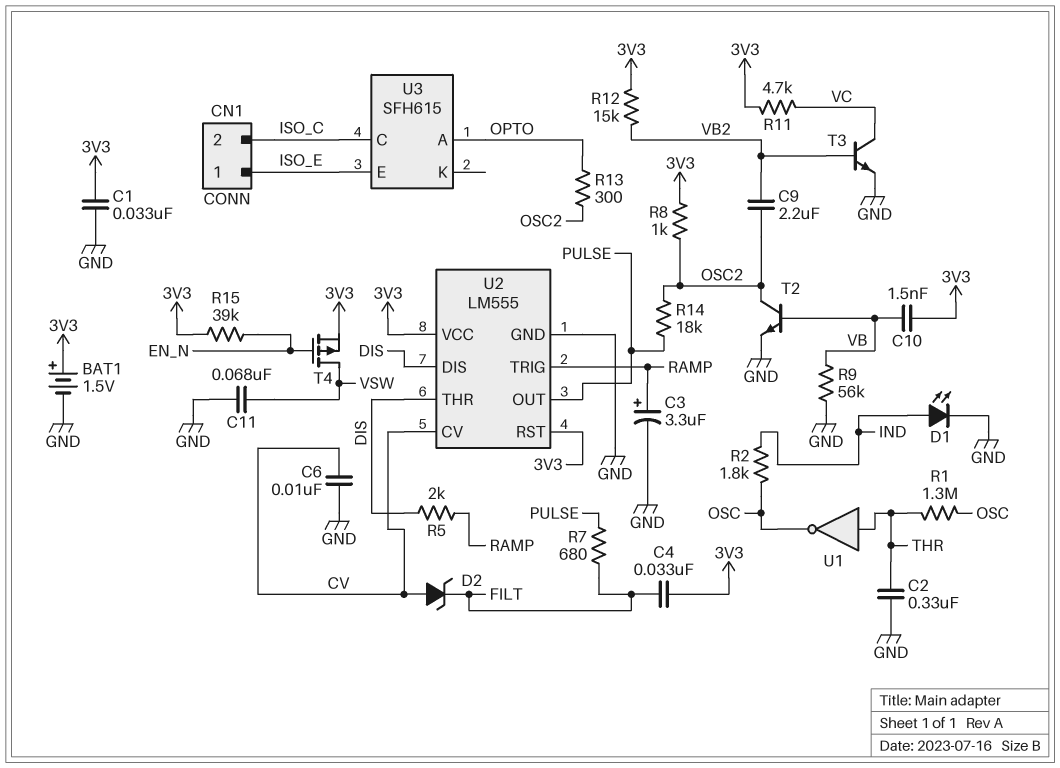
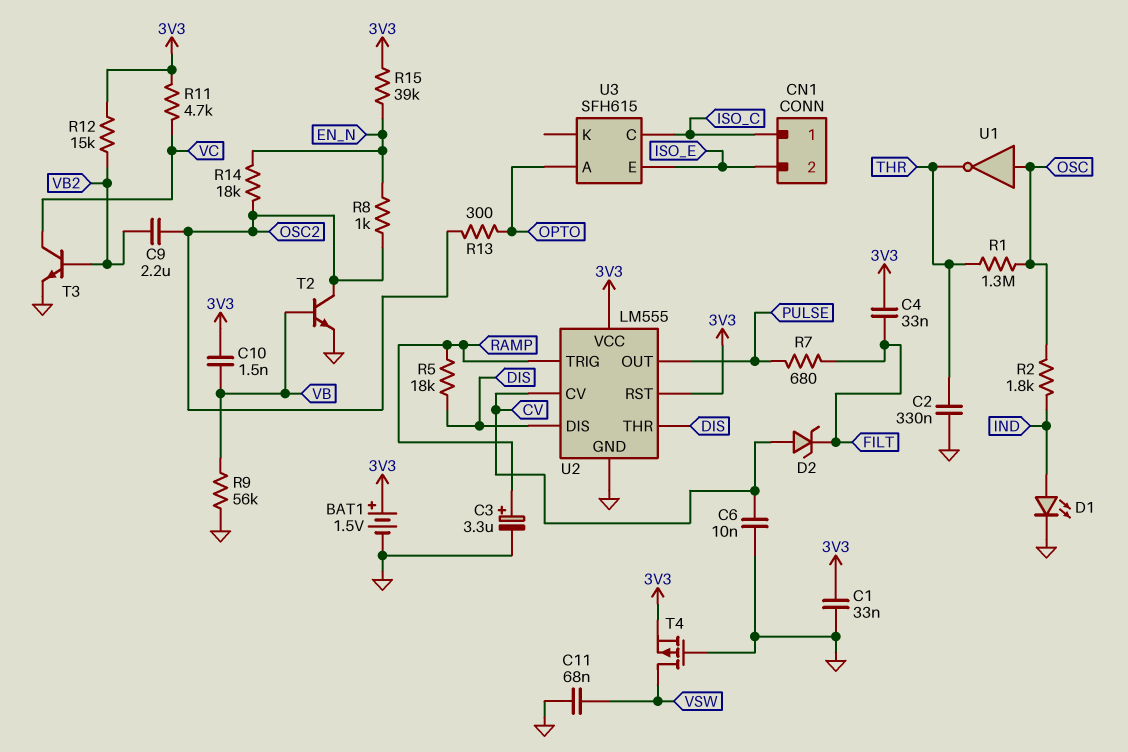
CN1 pin 1: ISO_E -> ISO_C
CN1 pin 2: ISO_C -> ISO_E
R5: 2k (DIS, RAMP) -> 18k (DIS, RAMP)
R8: 1k (3V3, OSC2) -> 1k (EN_N, OSC2)
R14: 18k (OSC2, PULSE) -> 18k (EN_N, OSC2)
T4: PMOS (G EN_N, D VSW, S 3V3) -> PMOS (G GND, D VSW, S 3V3)
U1: NOT (in THR, out OSC) -> NOT (in OSC, out THR)

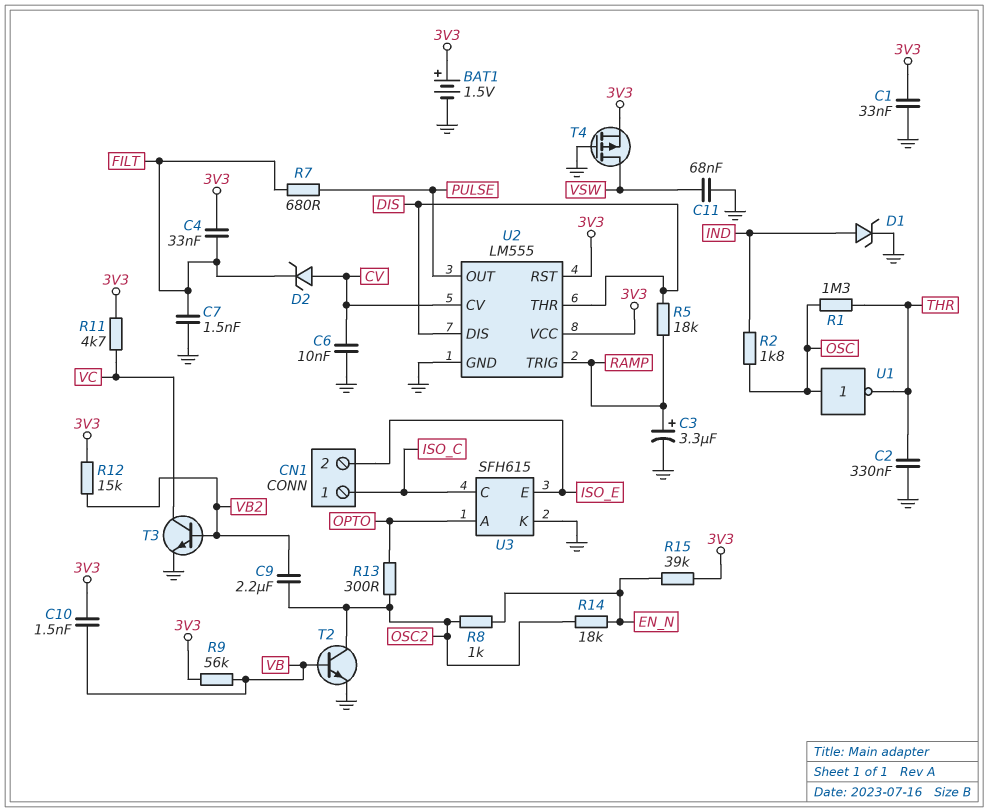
C7: none -> 1.5nF (FILT, GND)
D1: LED (A IND, K GND) -> zener (A IND, K GND)
R9: 56k (GND, VB) -> 56k (3V3, VB)
U3 pin K: none -> GND

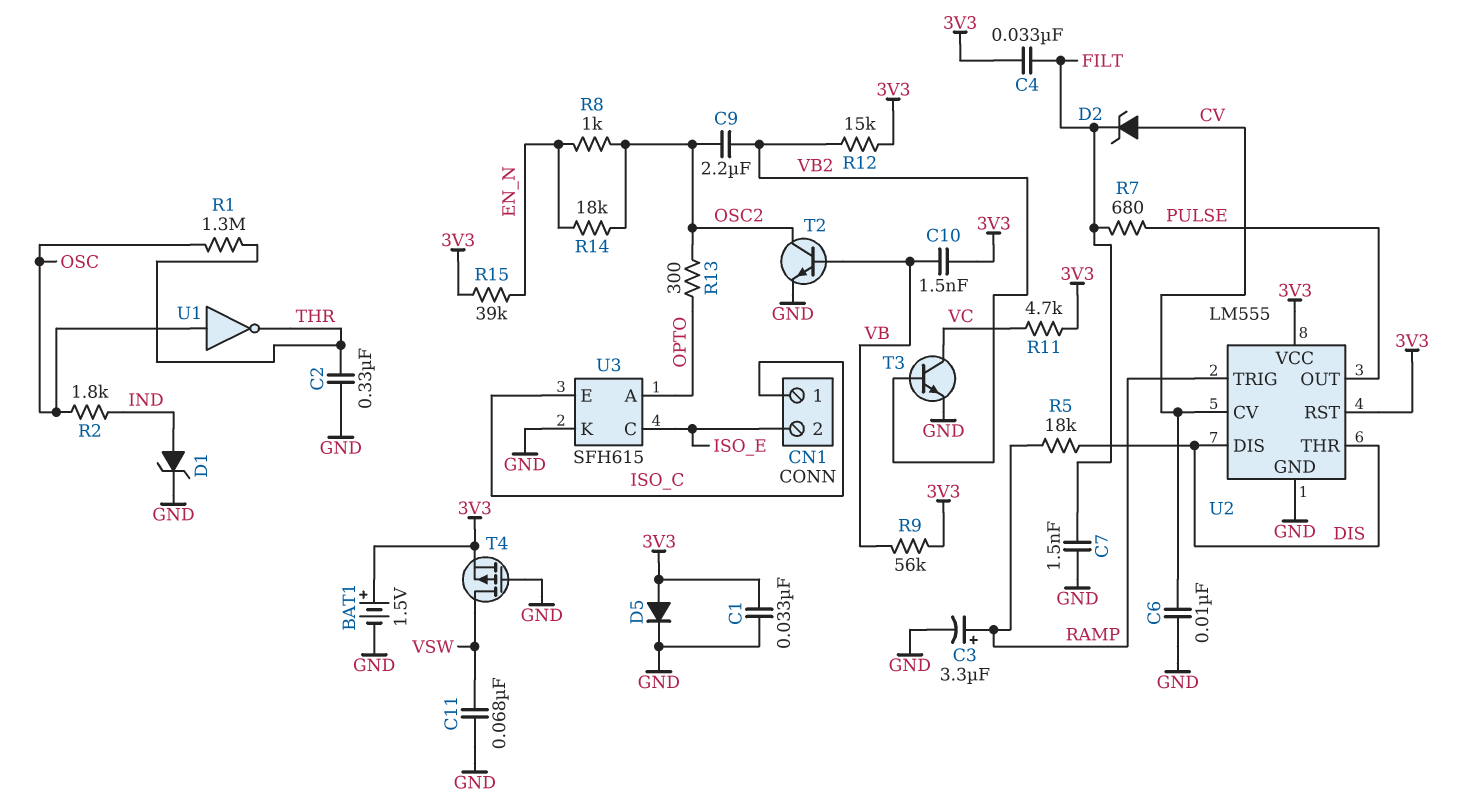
D5: none -> diode (A 3V3, K GND)
U3 pin C: ISO_C -> ISO_E
U3 pin E: ISO_E -> ISO_C

